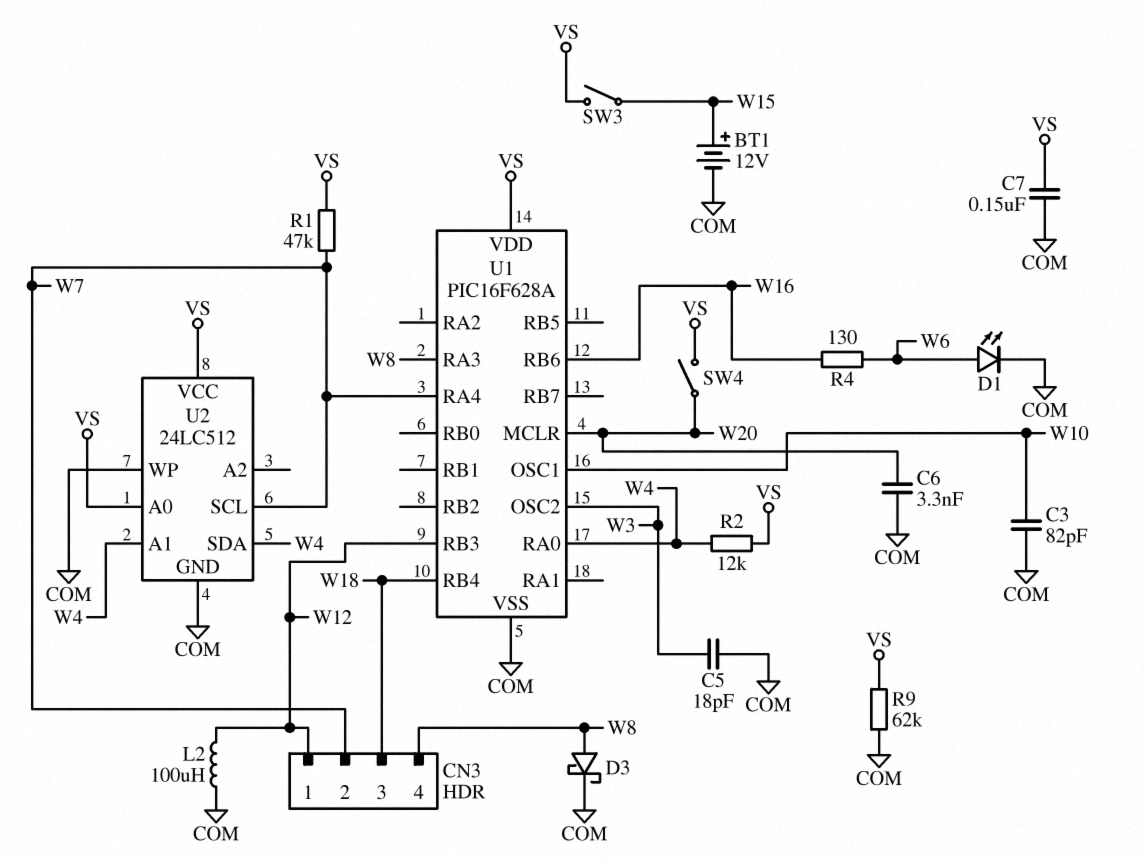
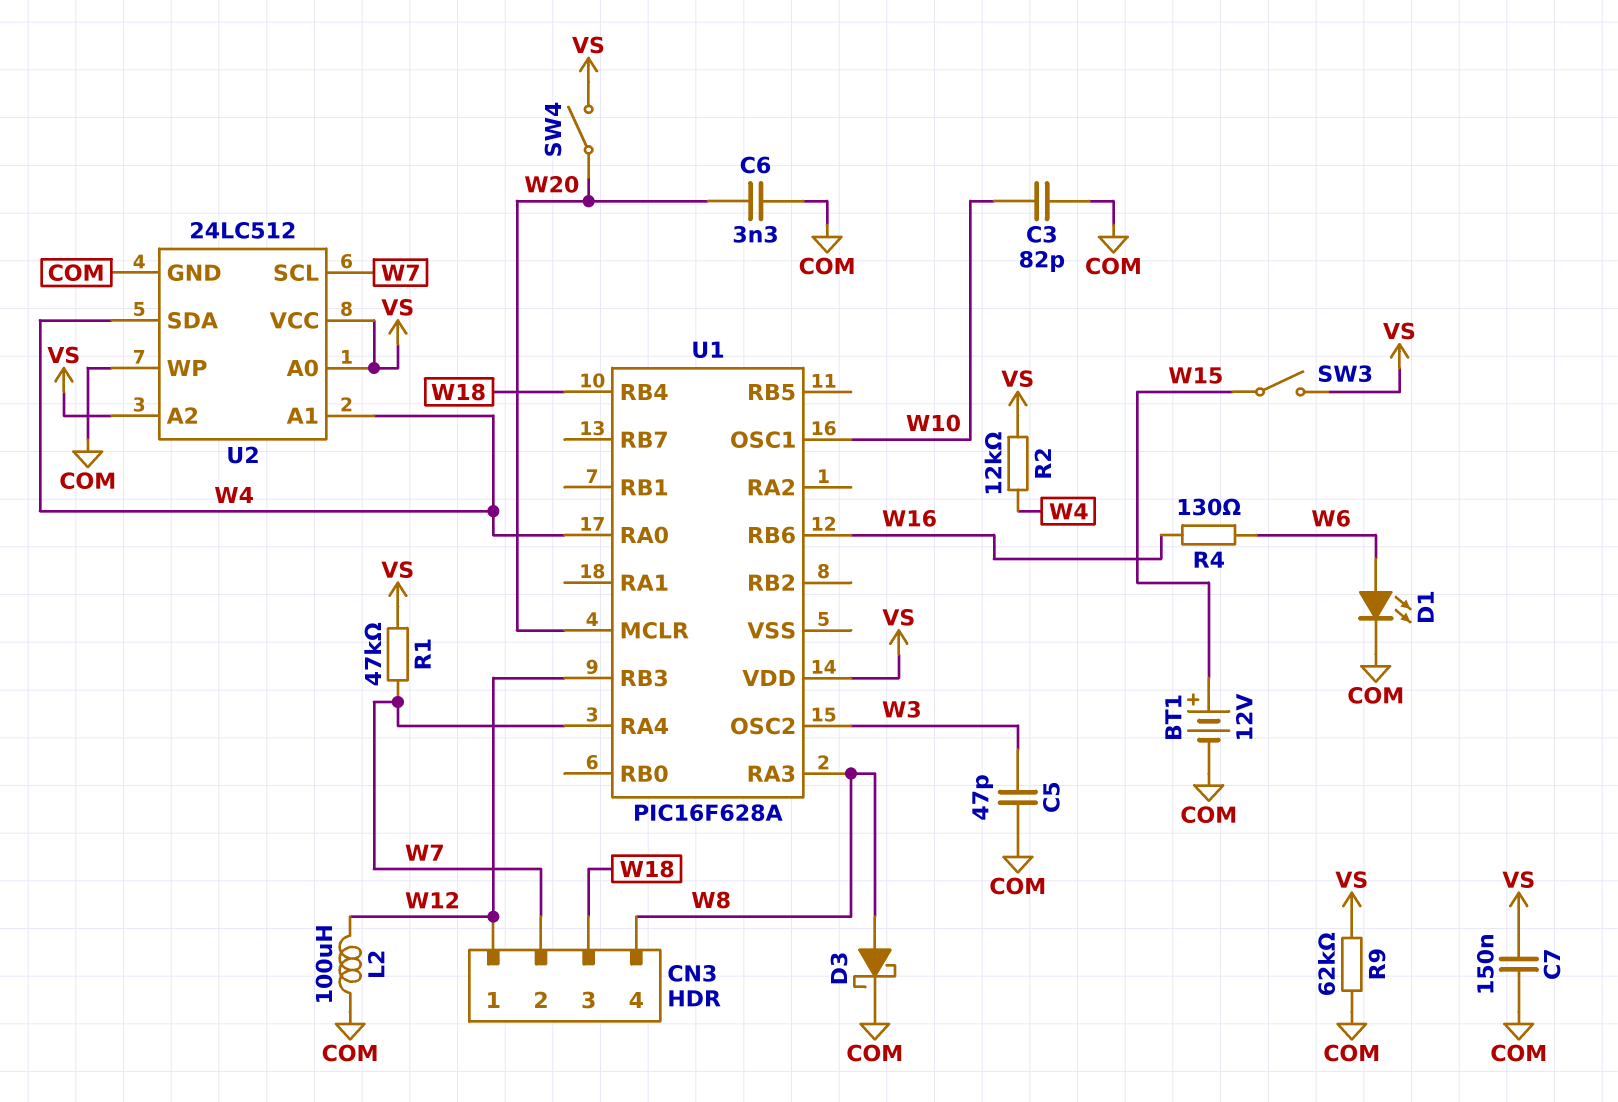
C5: 18pF (COM, W3) -> 47pF (COM, W3)
U1 pin VSS: COM -> none
U2 pin A2: none -> VS

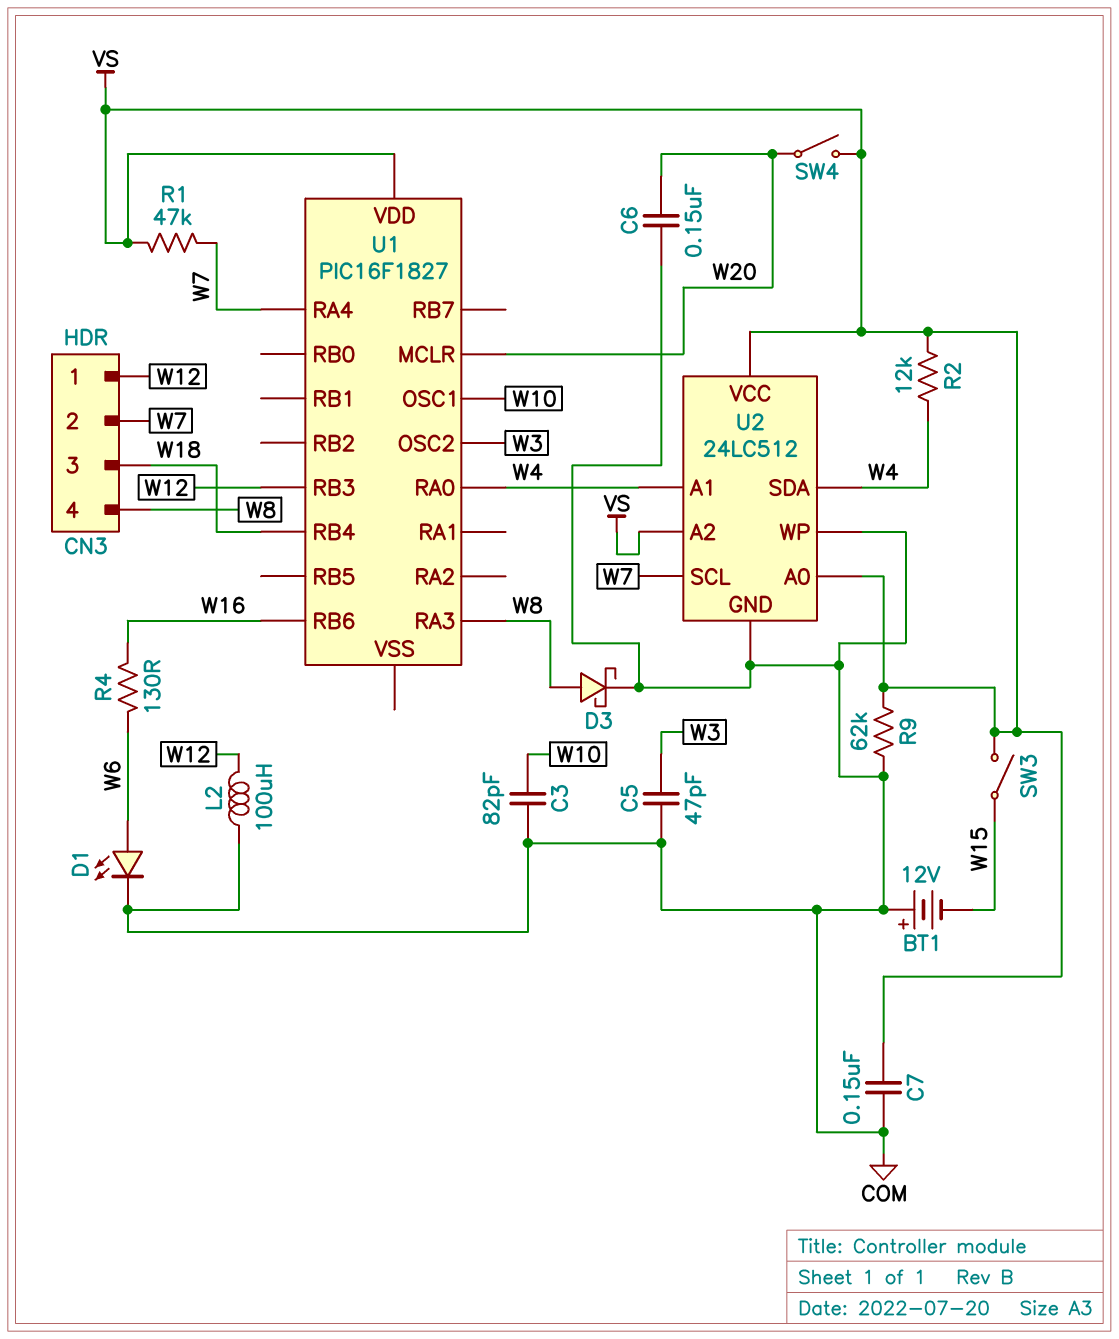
BT1: 12V (plus W15, minus COM) -> 12V (plus COM, minus W15)
C6: 3.3nF (COM, W20) -> 150nF (COM, W20)
U1: PIC16F628A -> PIC16F1827

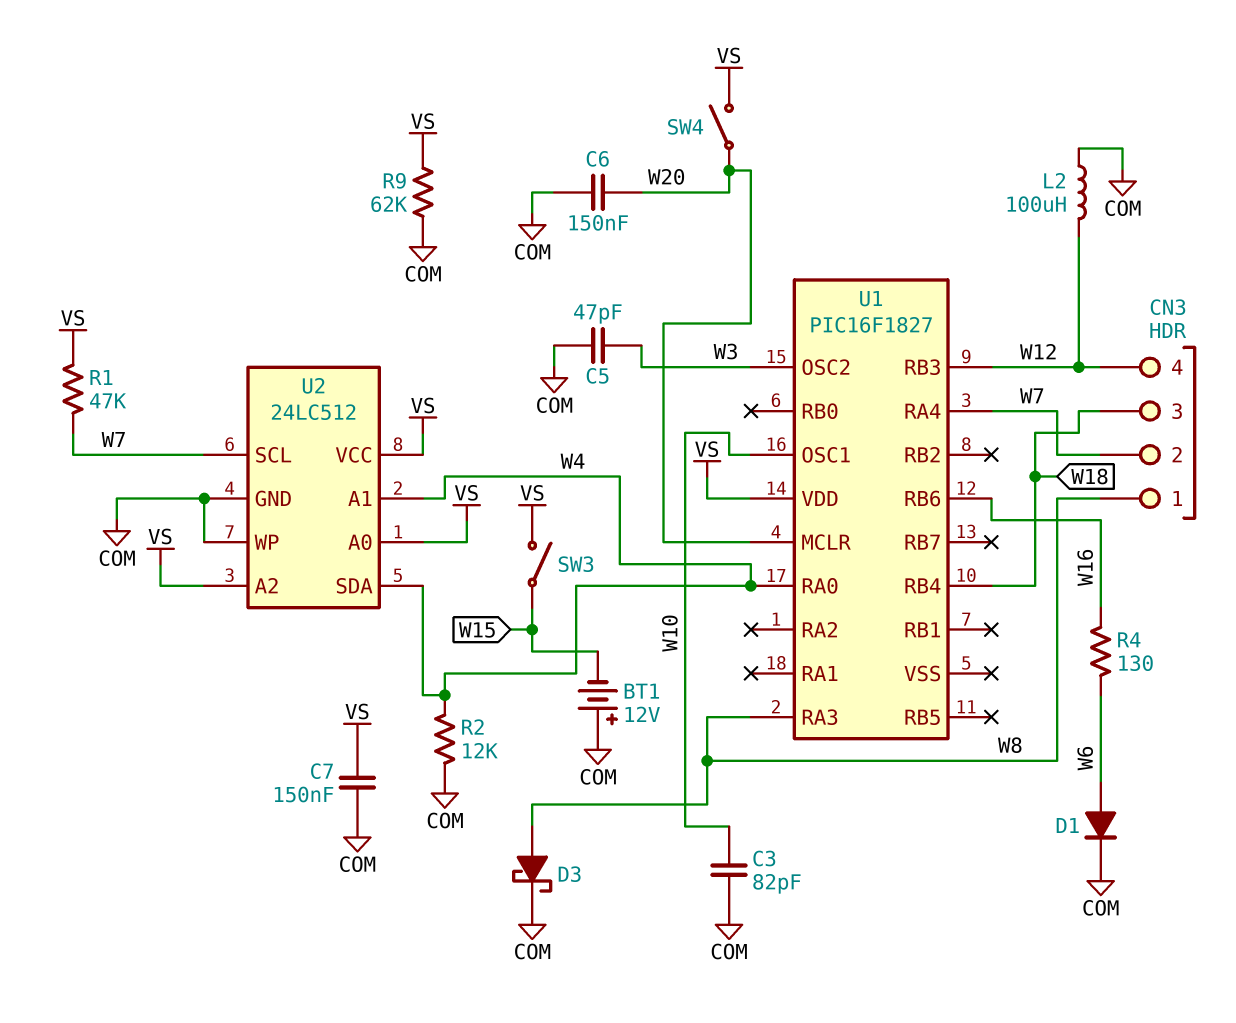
CN3 pin 1: W12 -> W8
CN3 pin 4: W8 -> W12
D1: LED (A W6, K COM) -> diode (A W6, K COM)
R2: 12k (VS, W4) -> 12k (COM, W4)

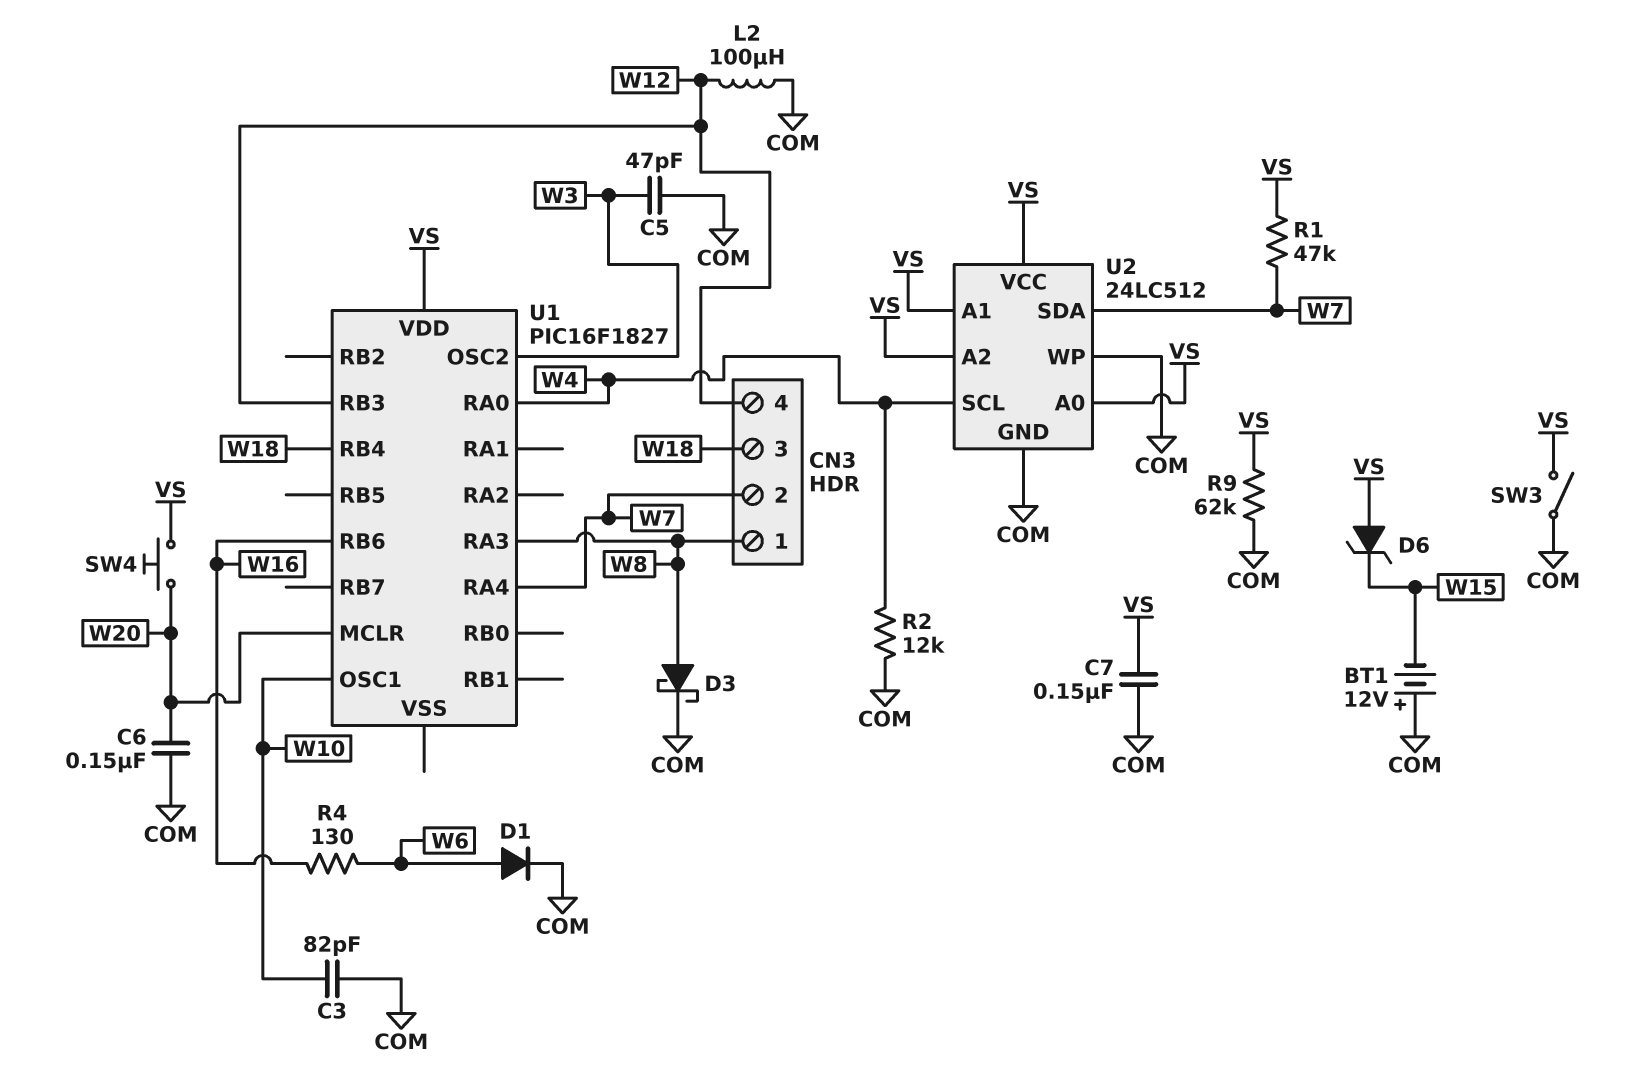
D6: none -> zener (A VS, K W15)
SW3: switch (VS, W15) -> switch (COM, VS)
SW4: switch (VS, W20) -> button (VS, W20)
U2 pin A1: W4 -> VS
U2 pin SCL: W7 -> W4
U2 pin SDA: W4 -> W7

